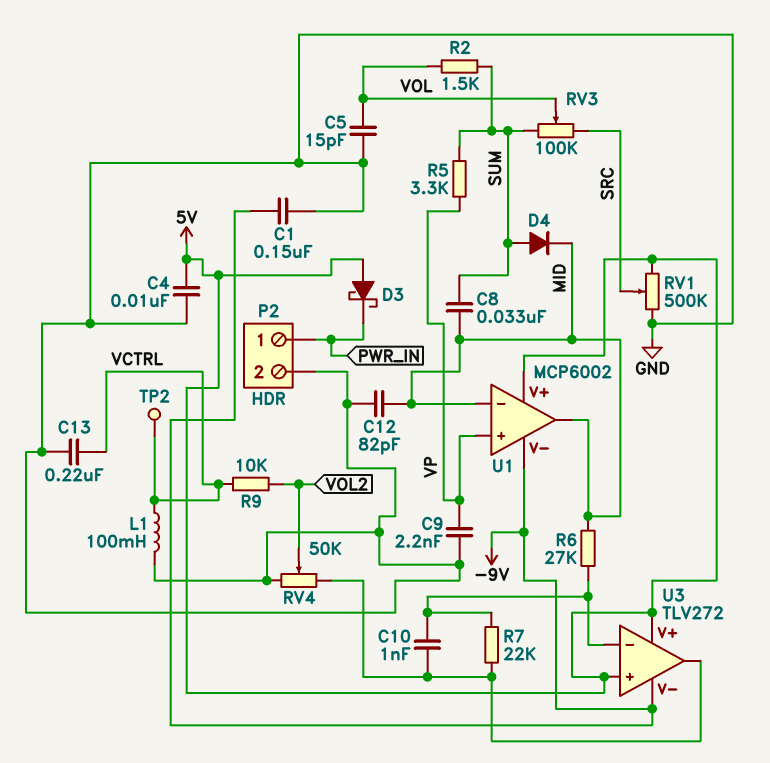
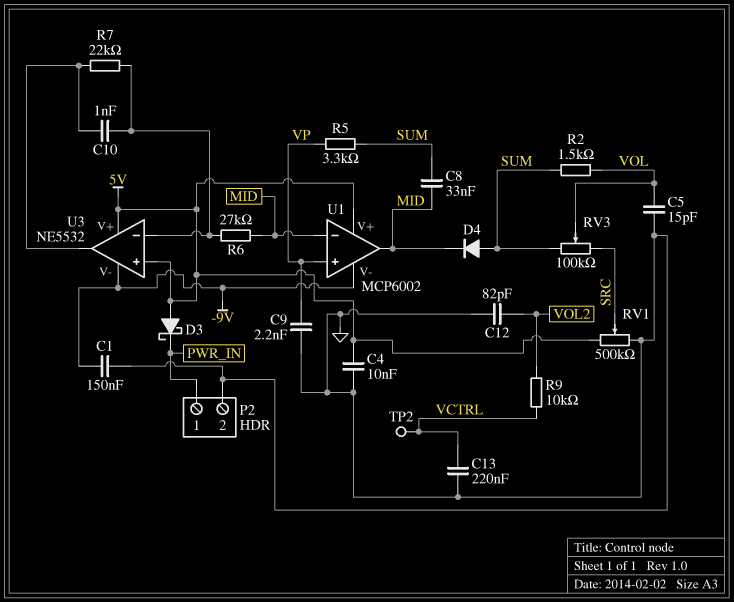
C12: 82pF (GND, MID) -> 82pF (GND, VOL2)
L1: 100mH (GND, VCTRL) -> none
RV4: 50k (GND, U3/out, wiper VOL2) -> none
U3: TLV272 -> NE5532

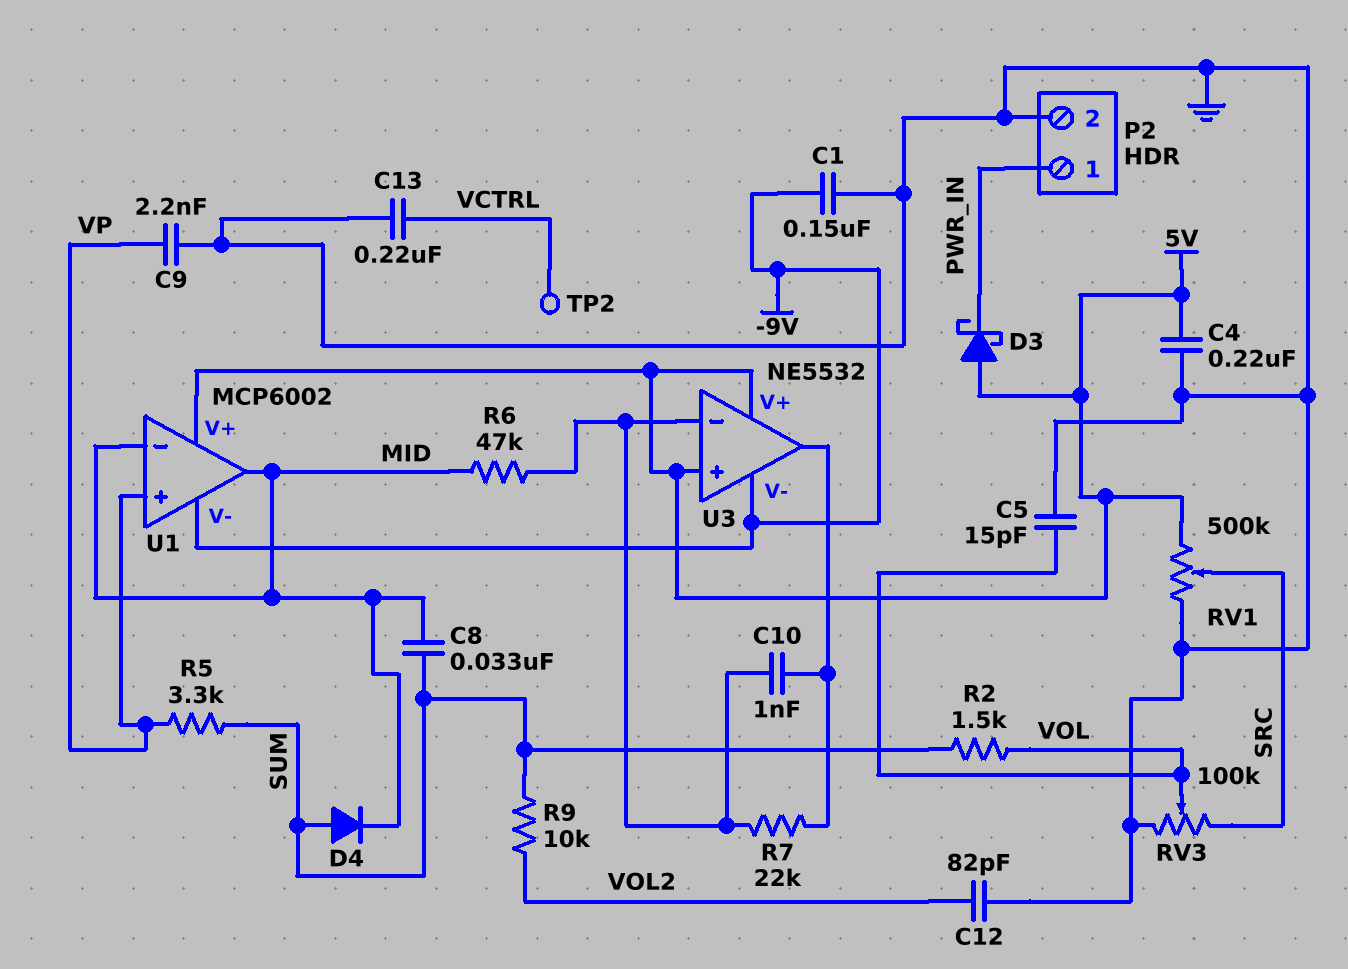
C4: 10nF (5V, GND) -> 220nF (5V, GND)
R6: 27k (MID, U3/in-) -> 47k (MID, U3/in-)
R9: 10k (VCTRL, VOL2) -> 10k (SUM, VOL2)
RV3: 100k (SRC, SUM, wiper VOL) -> 100k (GND, SRC, wiper VOL)

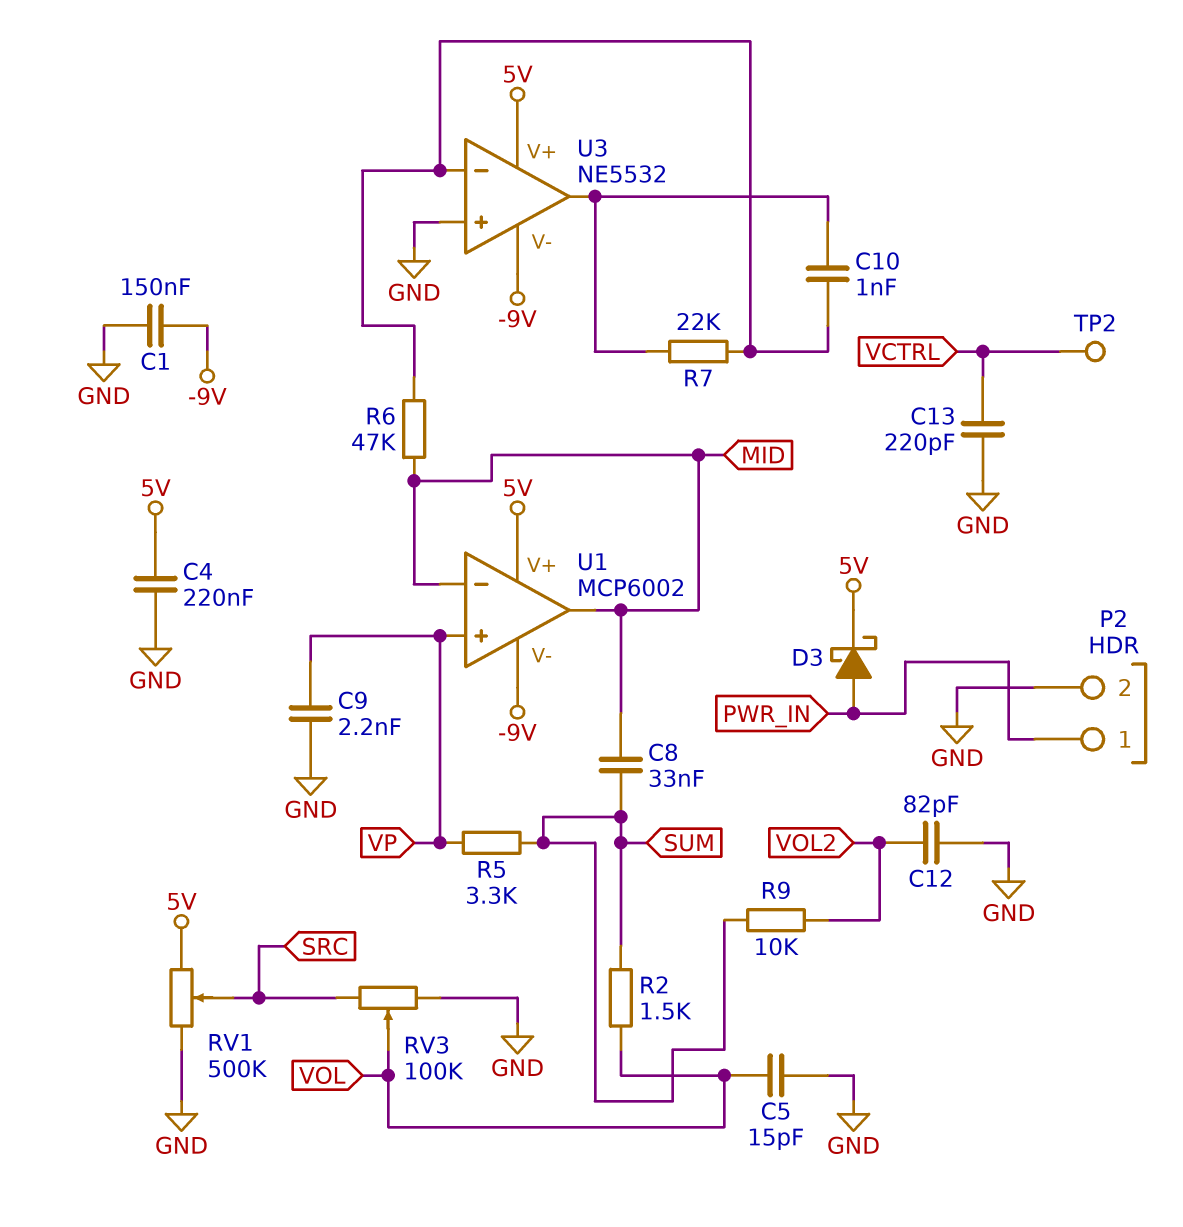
C13: 220nF (GND, VCTRL) -> 220pF (GND, VCTRL)
D3: schottky (A 5V, K PWR_IN) -> schottky (A PWR_IN, K 5V)
D4: diode (A SUM, K MID) -> none
U3 pin in+: 5V -> GND

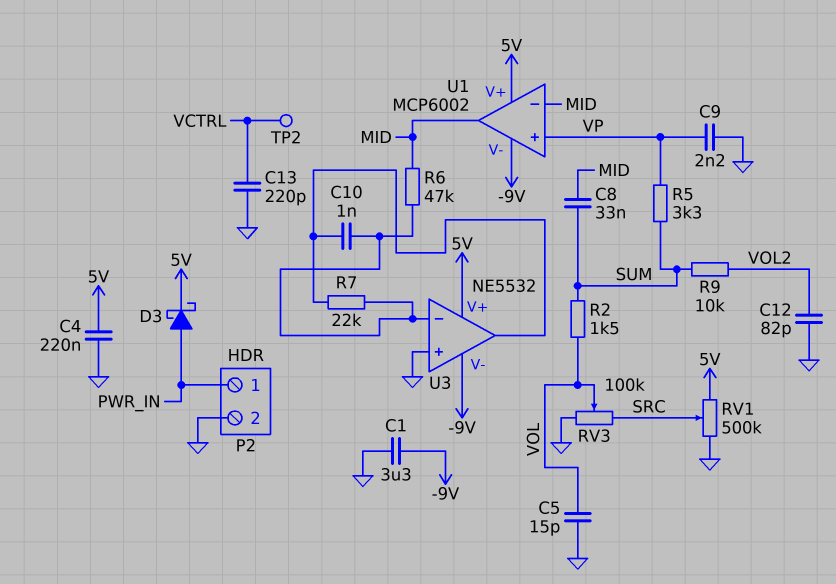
C1: 150nF (-9V, GND) -> 3.3uF (-9V, GND)

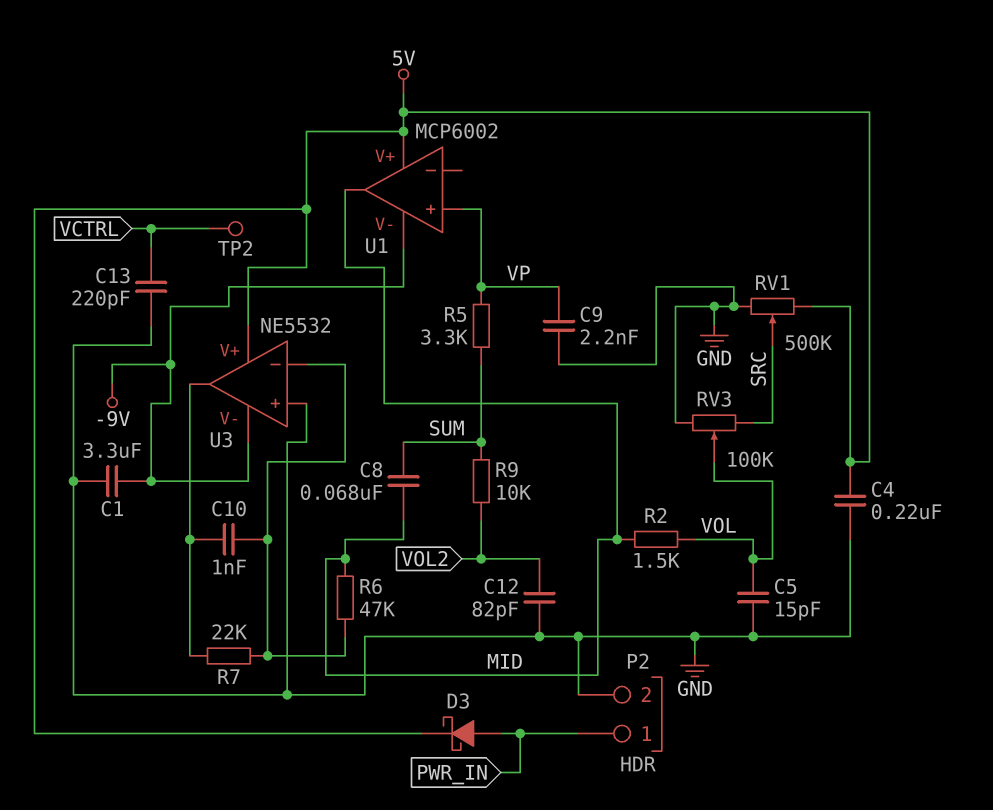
C8: 33nF (MID, SUM) -> 68nF (MID, SUM)
R2: 1.5k (SUM, VOL) -> 1.5k (MID, VOL)
U1 pin in-: MID -> none

